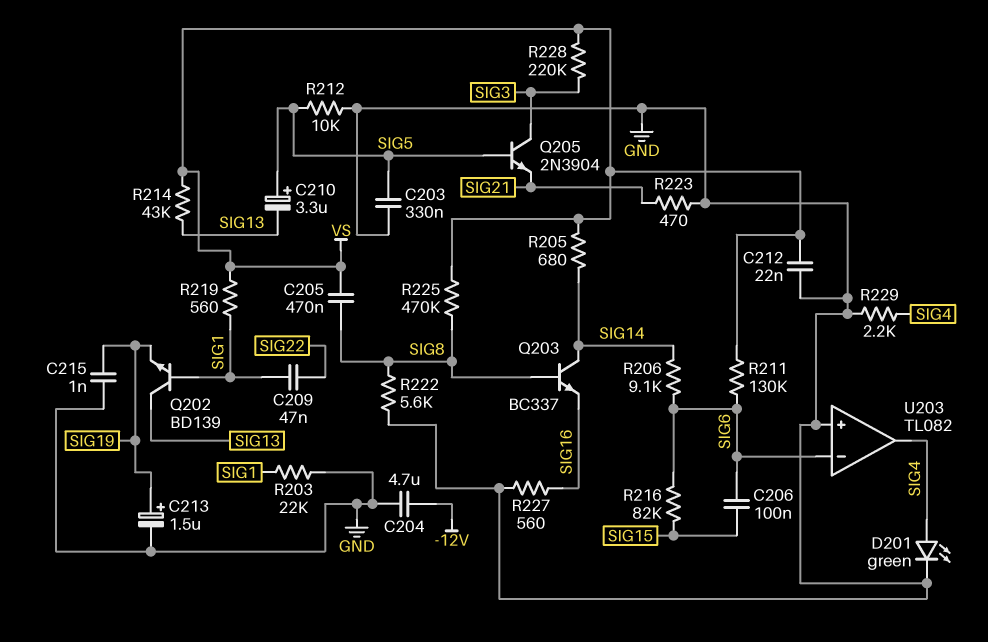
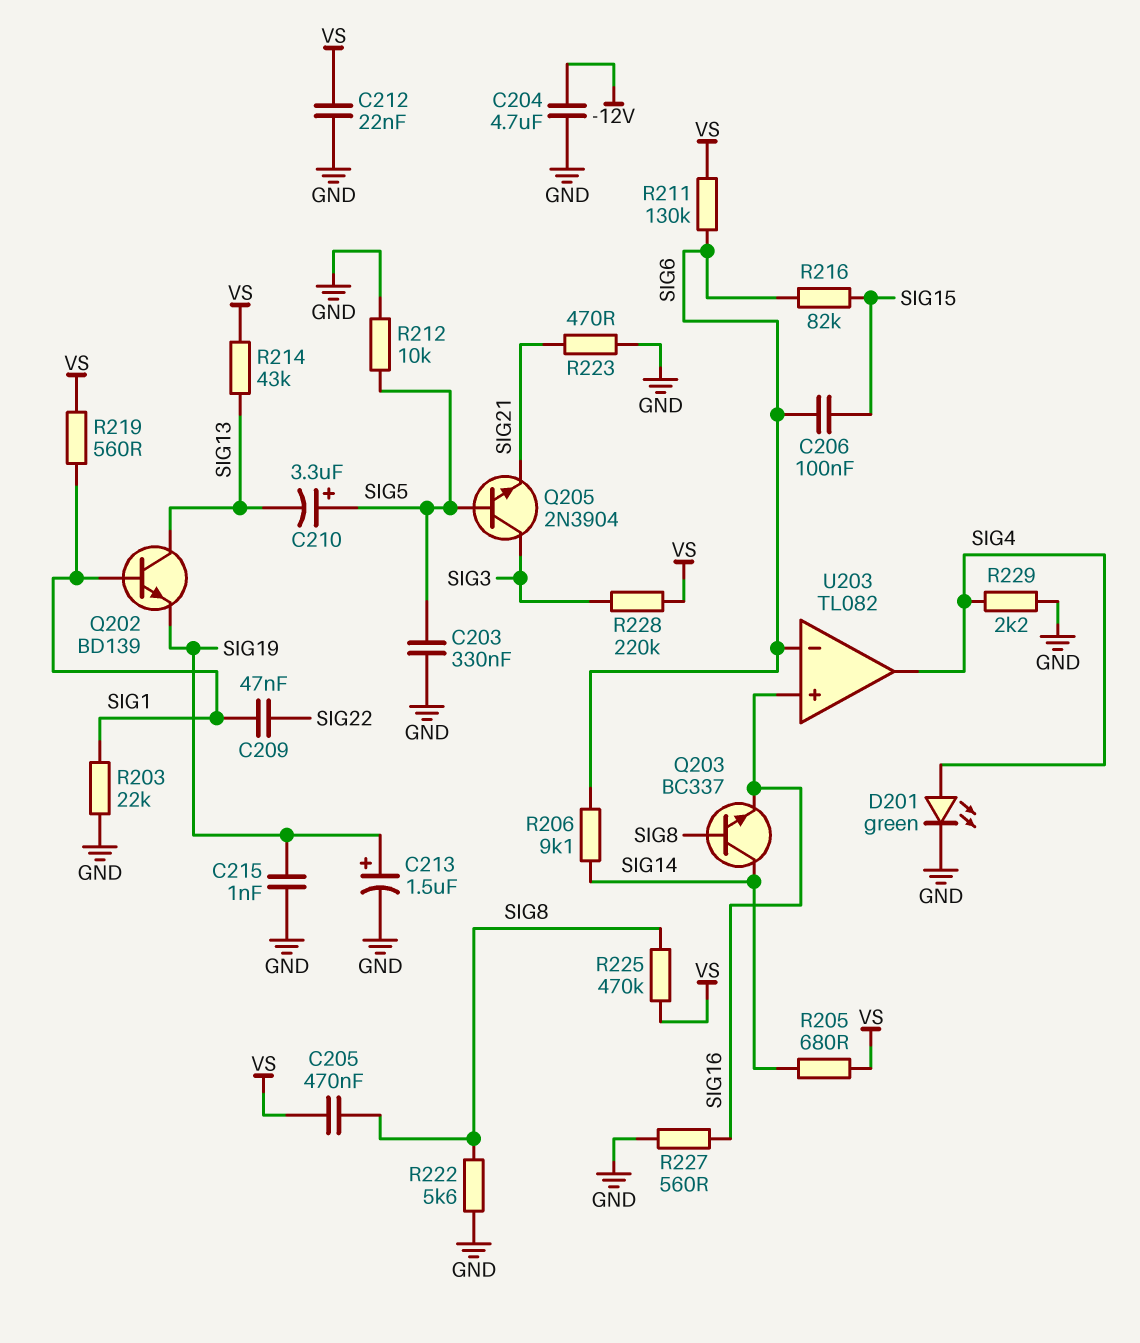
U203 pin in+: GND -> SIG16

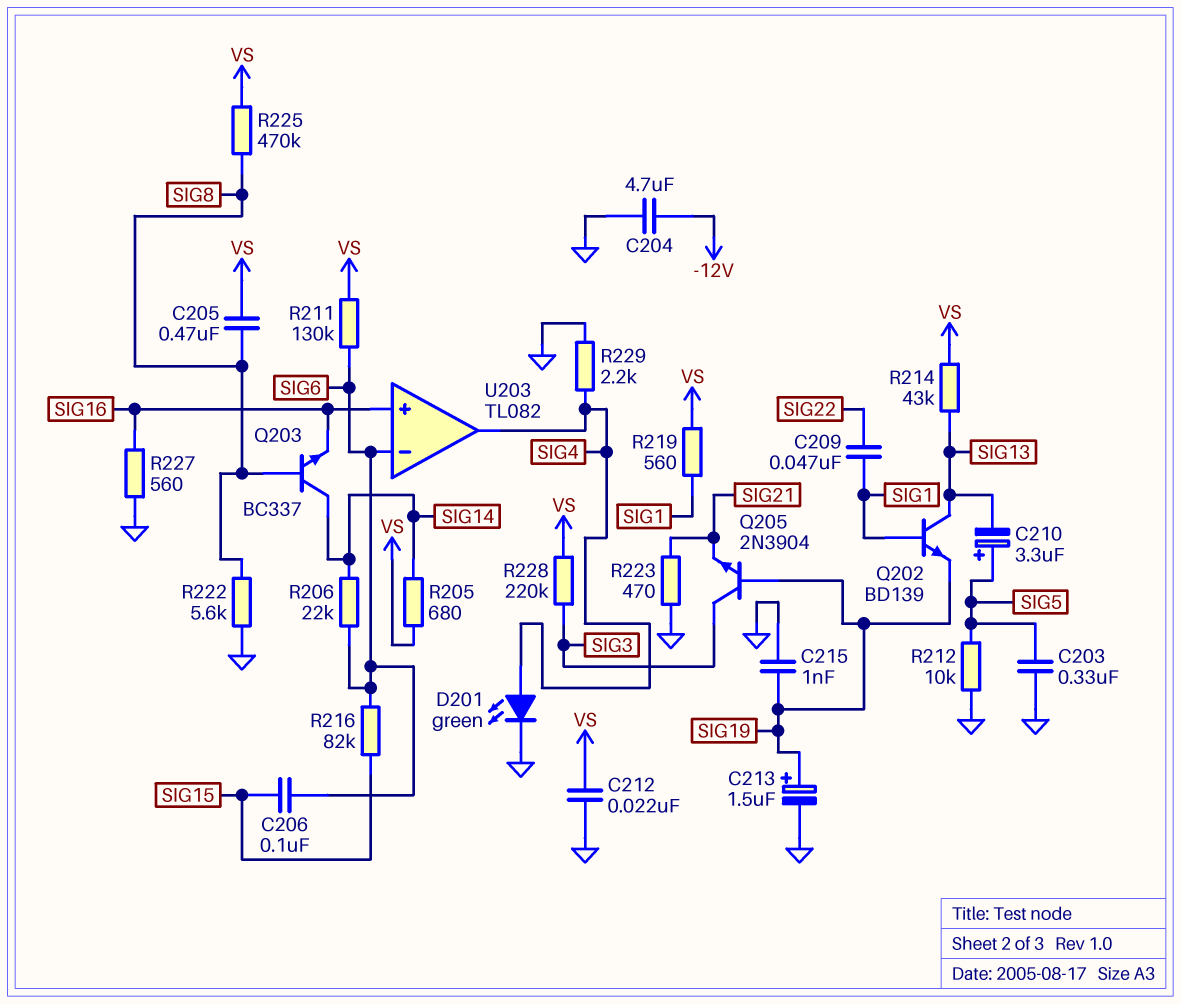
Q205: NPN 2N3904 (B SIG5, C SIG3, E SIG21) -> NPN 2N3904 (B SIG19, C SIG3, E SIG21)
R203: 22k (GND, SIG1) -> none
R206: 9.1k (SIG6, SIG14) -> 22k (SIG6, SIG14)

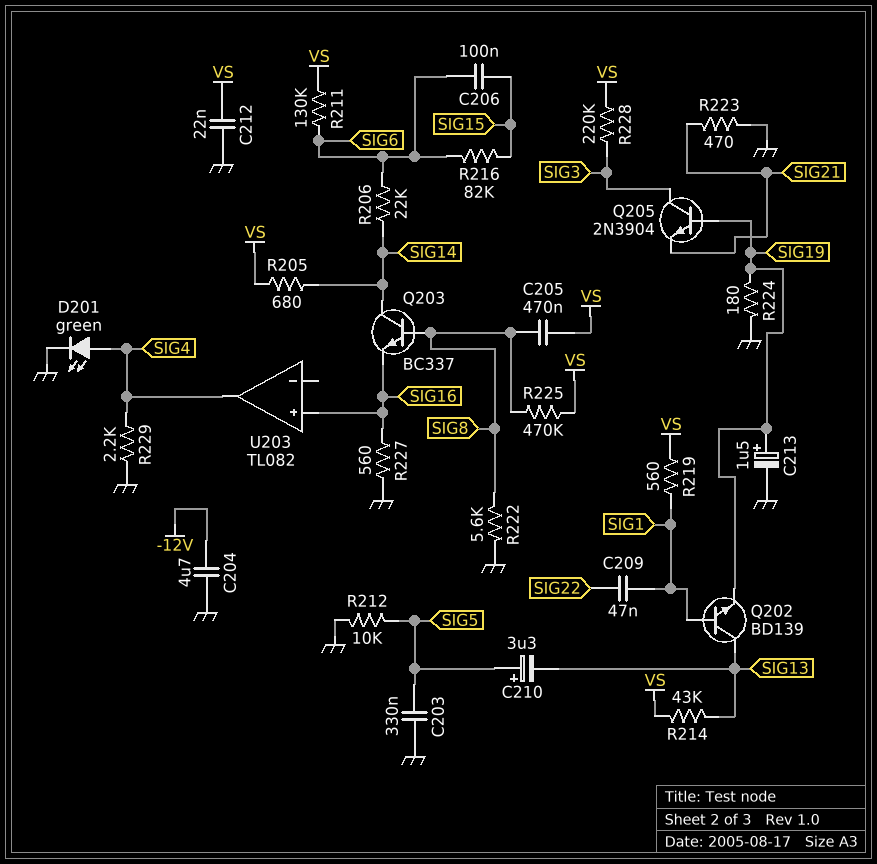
C215: 1nF (GND, SIG19) -> none
R224: none -> 180 (GND, SIG19)
U203 pin in-: SIG6 -> none

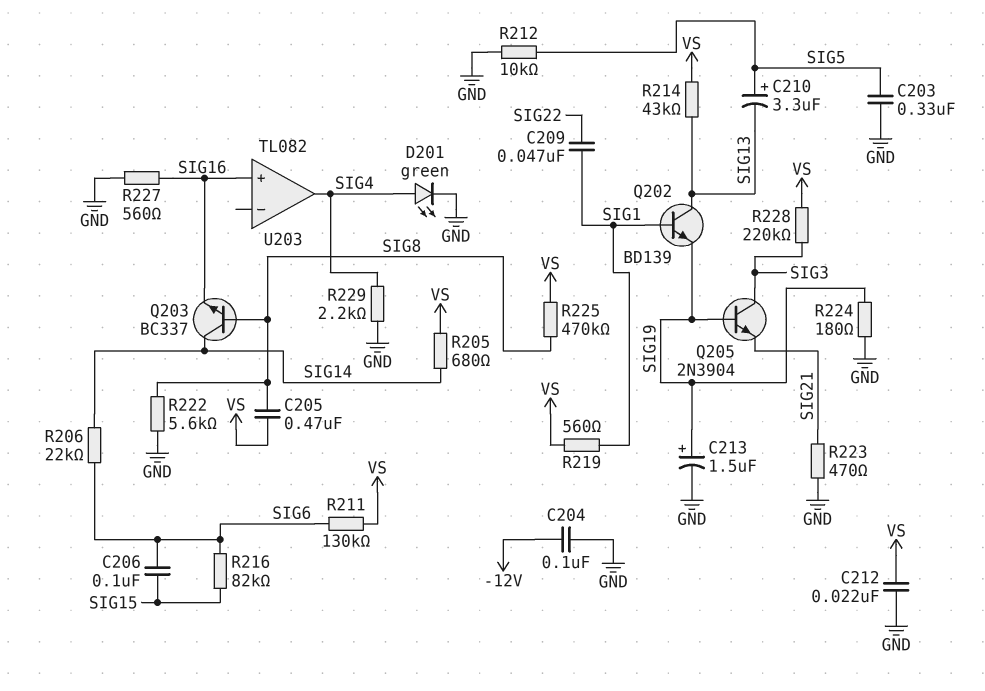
C204: 4.7uF (-12V, GND) -> 100nF (-12V, GND)

